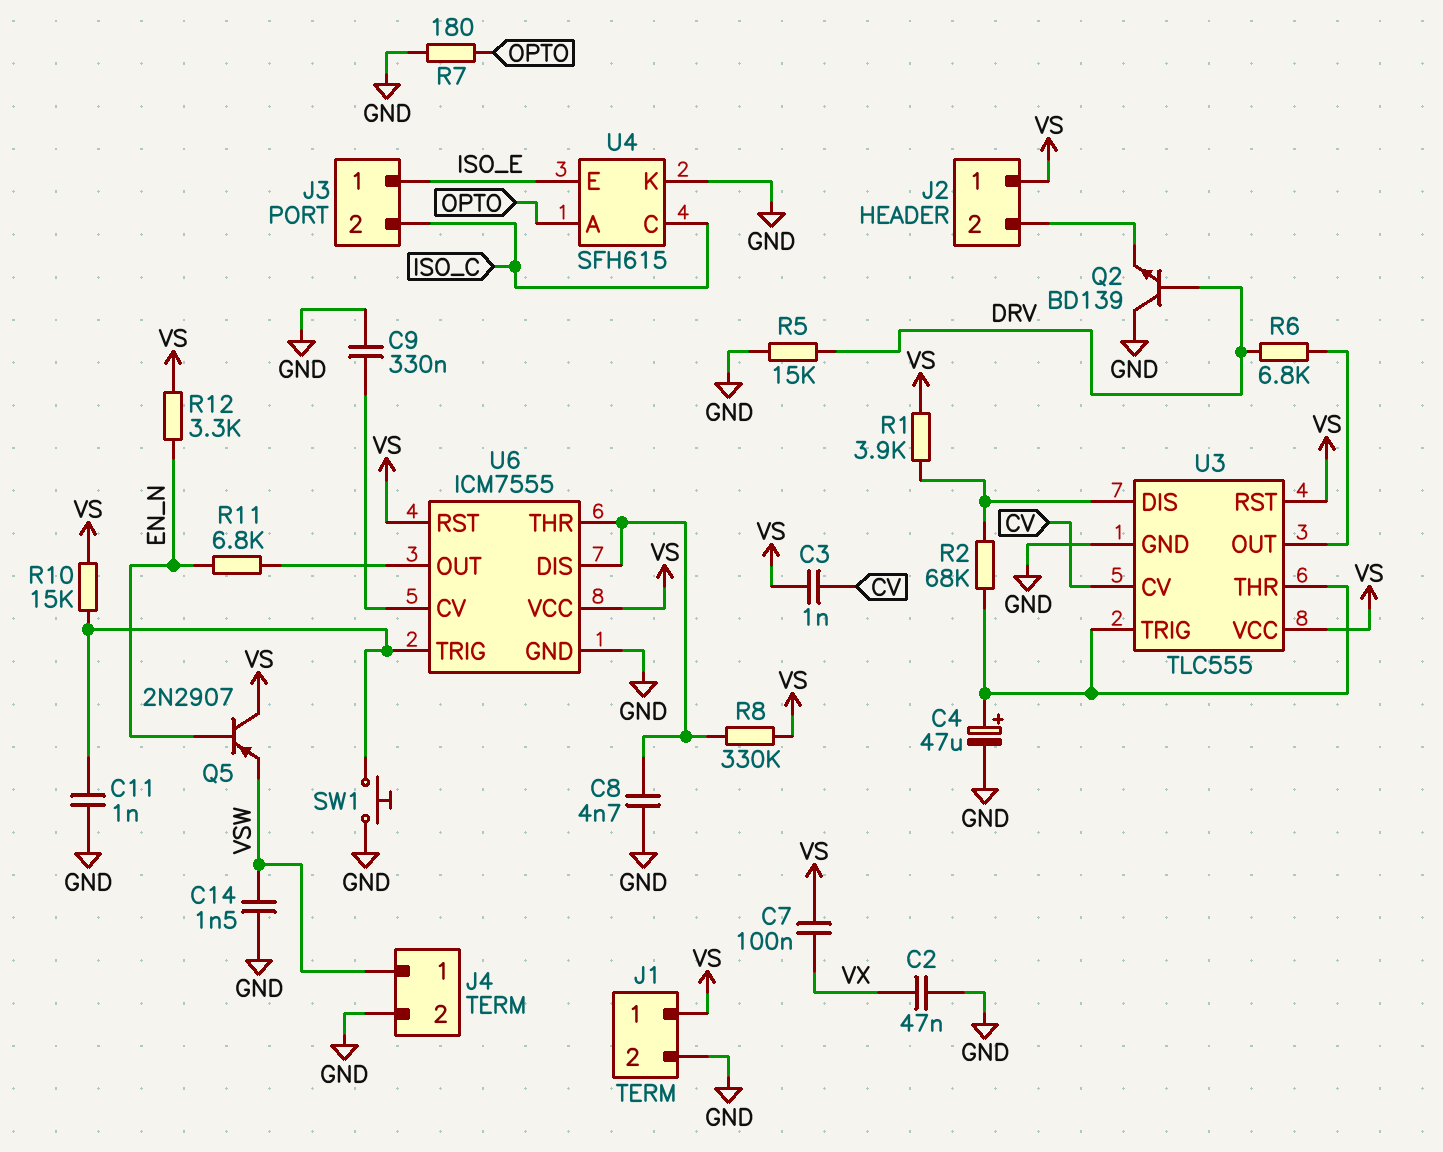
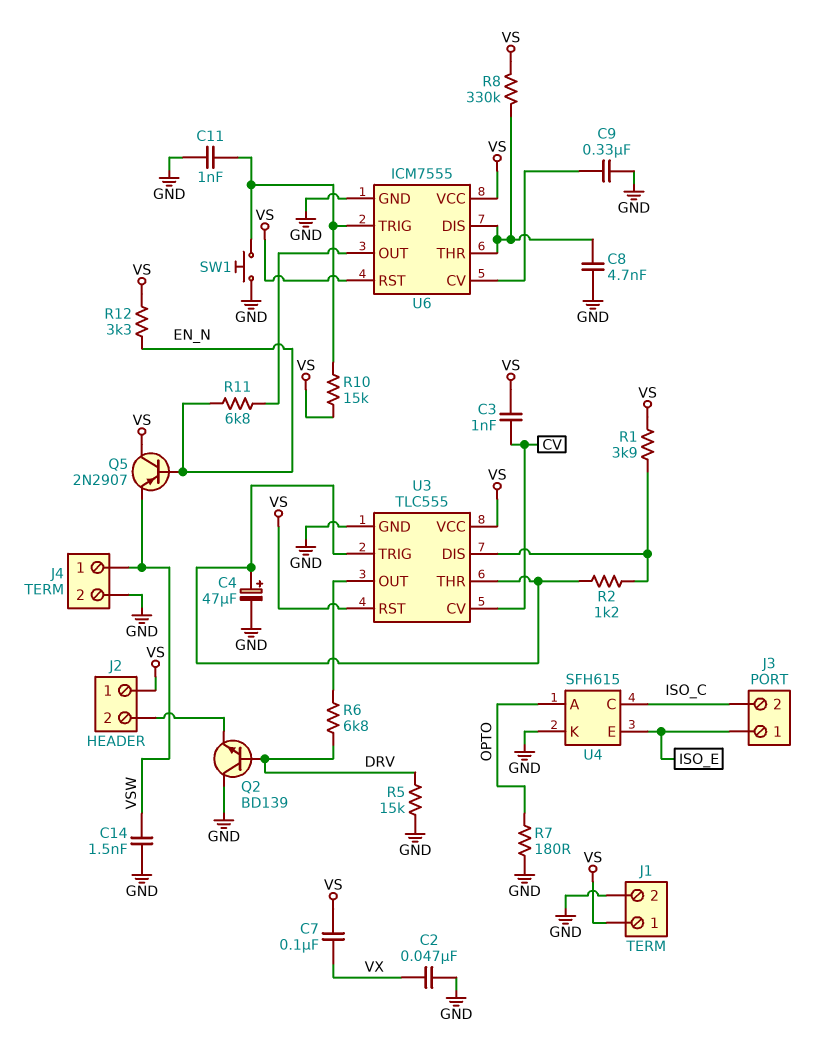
R2: 68k (U3/DIS, U3/THR) -> 1.2k (U3/DIS, U3/THR)

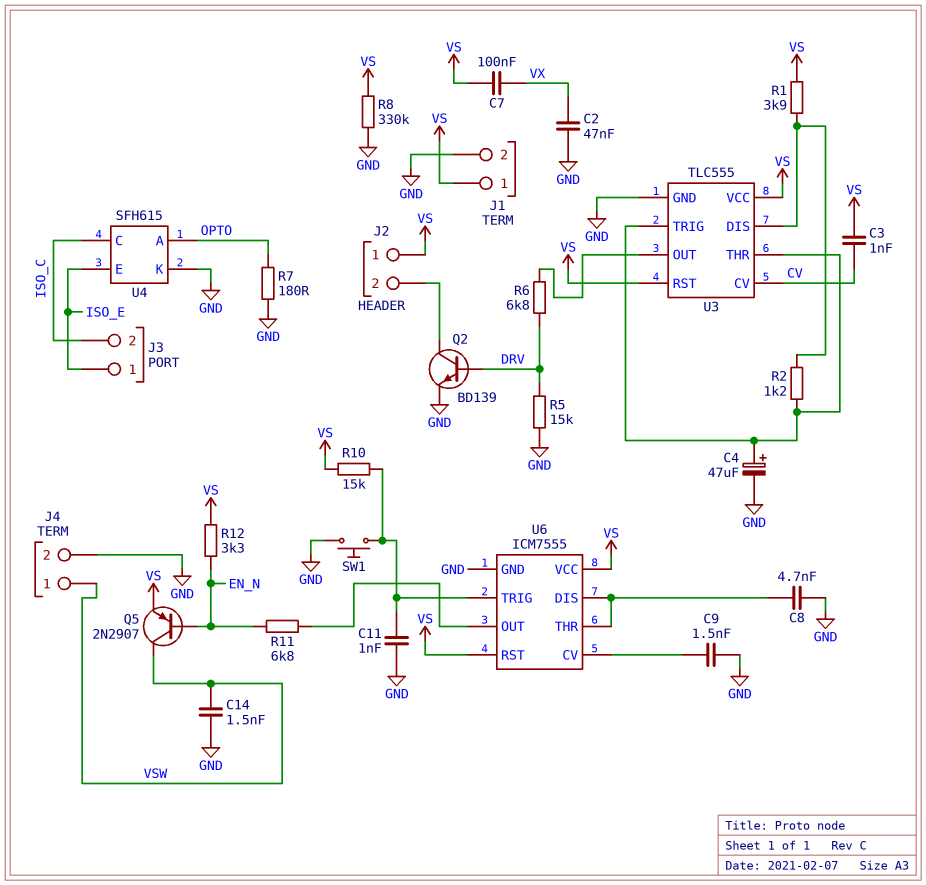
C9: 330nF (GND, U6/CV) -> 1.5nF (GND, U6/CV)
Q2: NPN BD139 (B DRV, C GND, E J2/2) -> NPN BD139 (B DRV, C J2/2, E GND)
Q5: PNP 2N2907 (B EN_N, C VS, E VSW) -> PNP 2N2907 (B EN_N, C VSW, E VS)
R8: 330k (U6/DIS, VS) -> 330k (GND, VS)

